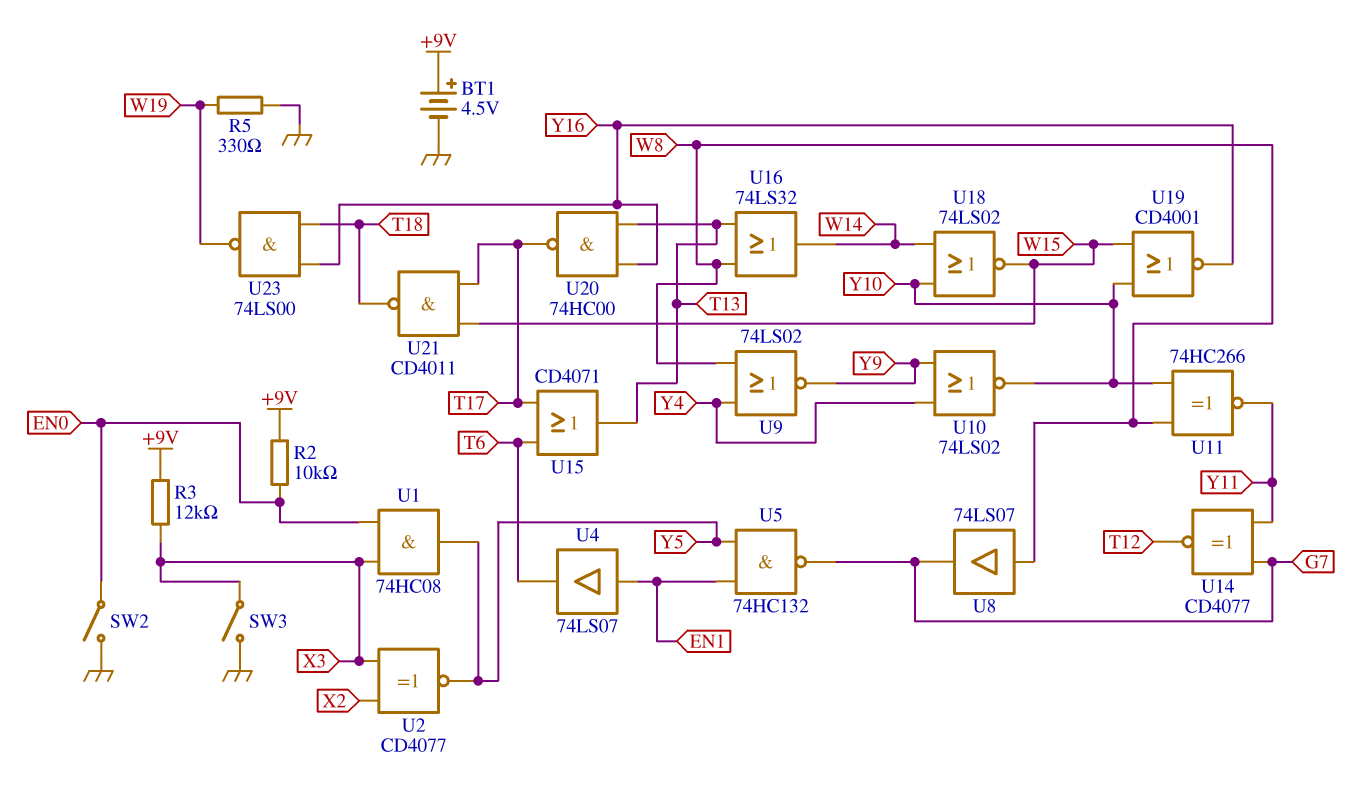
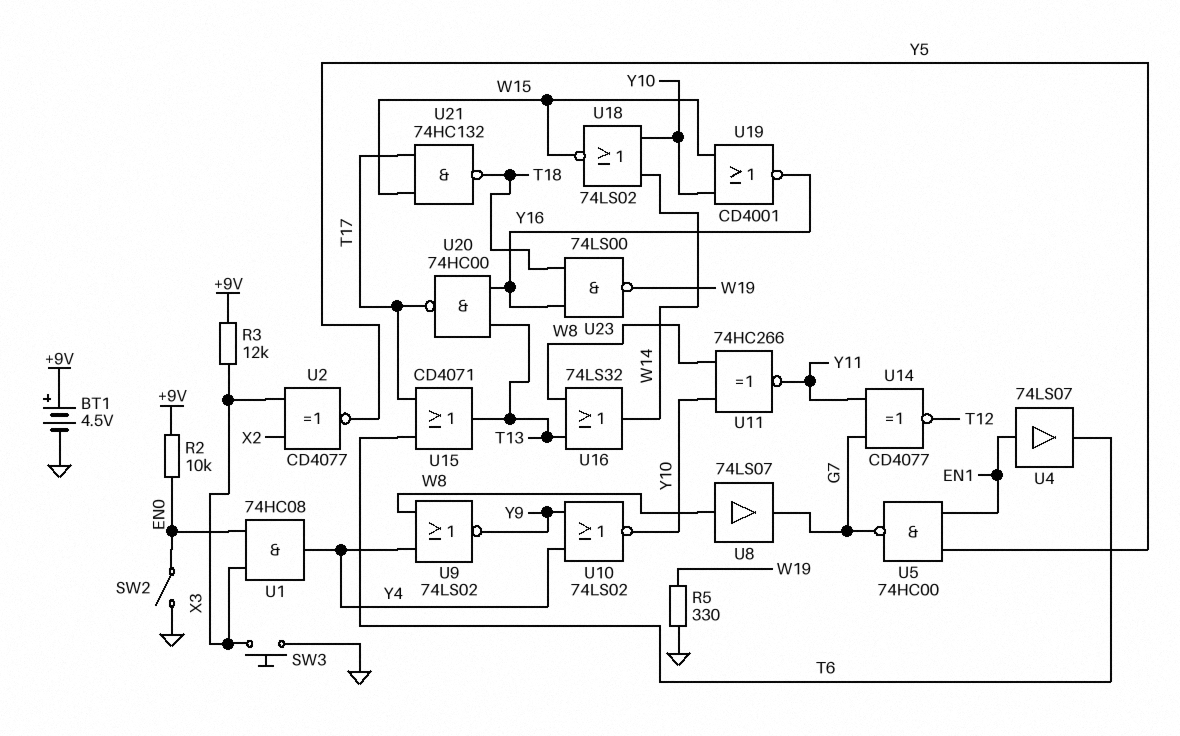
SW3: switch (GND, X3) -> button (GND, X3)
U1: AND 74HC08 (in EN0, in X3, out Y5) -> AND 74HC08 (in EN0, in X3, out Y4)
U5: NAND 74HC132 (in EN1, in Y5, out G7) -> NAND 74HC00 (in EN1, in Y5, out G7)
U21: NAND CD4011 (in T17, in W15, out T18) -> NAND 74HC132 (in T17, in W15, out T18)

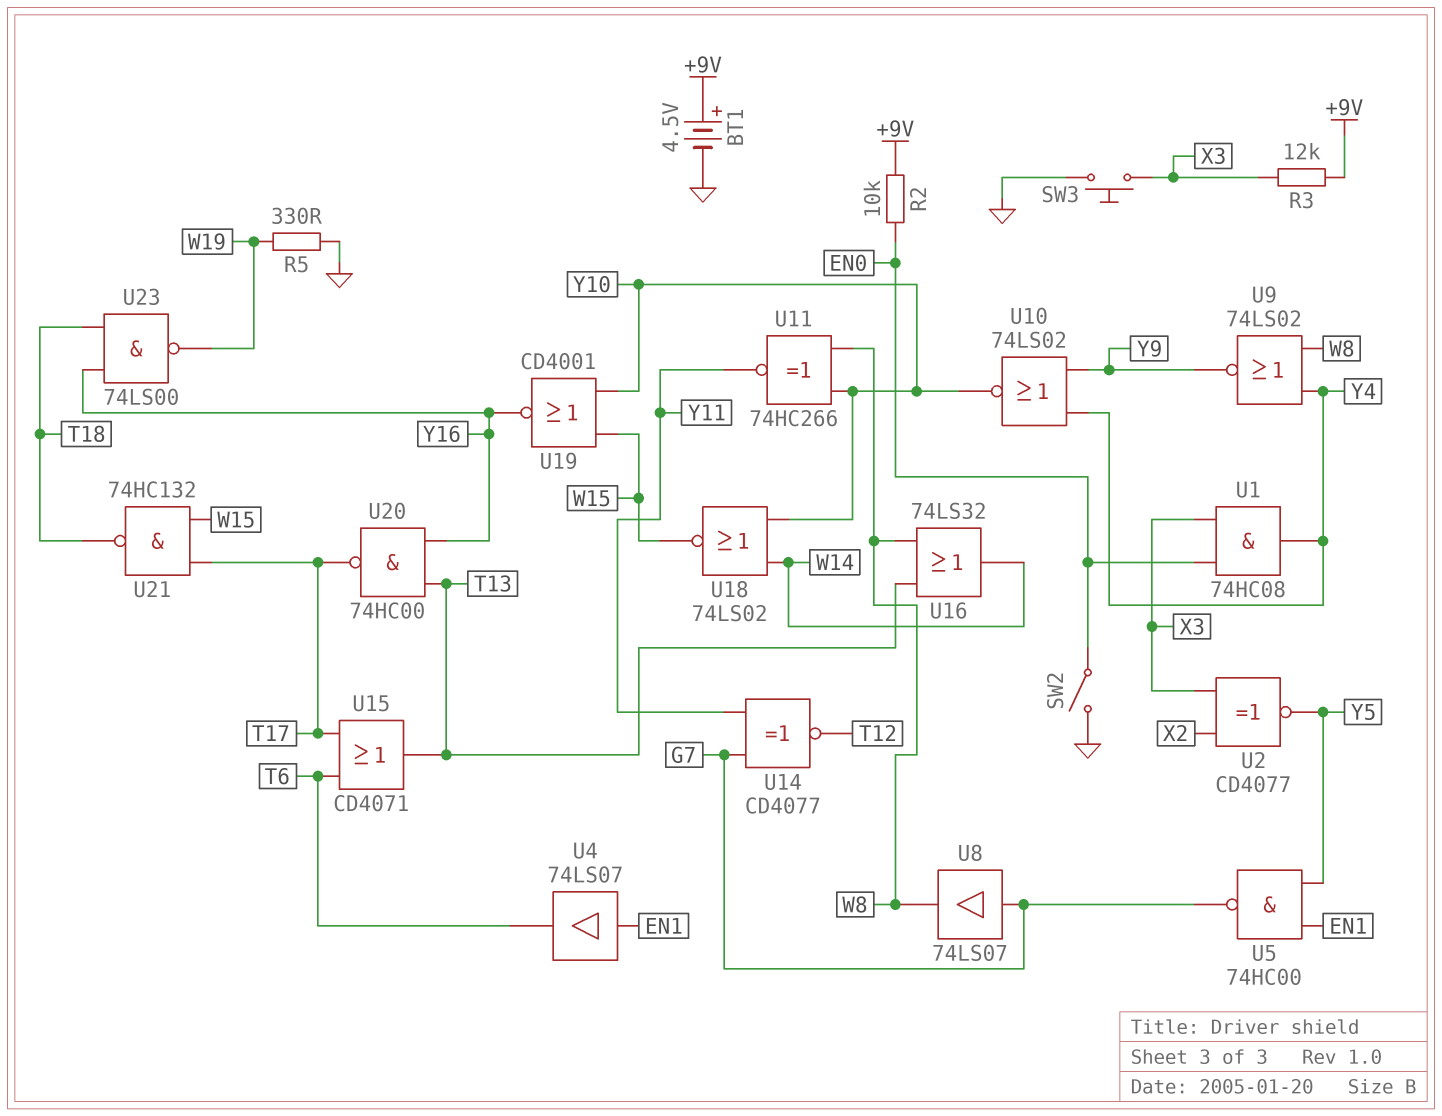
U8: buffer 74LS07 (in W8, out G7) -> buffer 74LS07 (in G7, out W8)

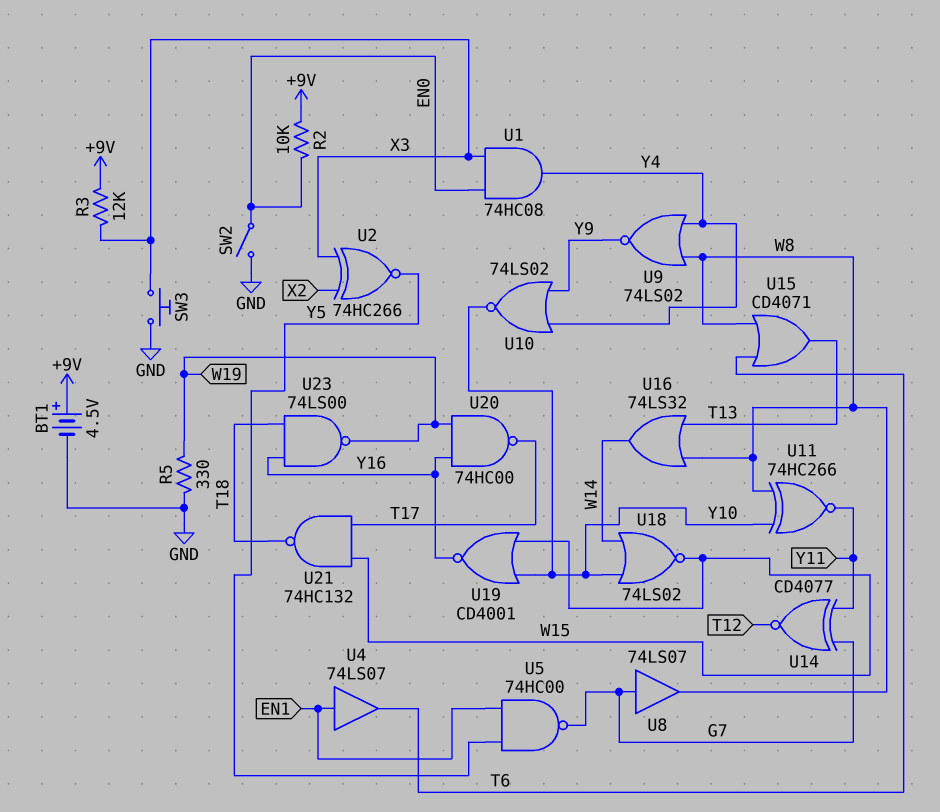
U2: XNOR CD4077 (in X2, in X3, out Y5) -> XNOR 74HC266 (in X2, in X3, out Y5)
U15: OR CD4071 (in T6, in T17, out T13) -> OR CD4071 (in T6, in W8, out T13)
U20: NAND 74HC00 (in T13, in Y16, out T17) -> NAND 74HC00 (in W19, in Y16, out T17)

